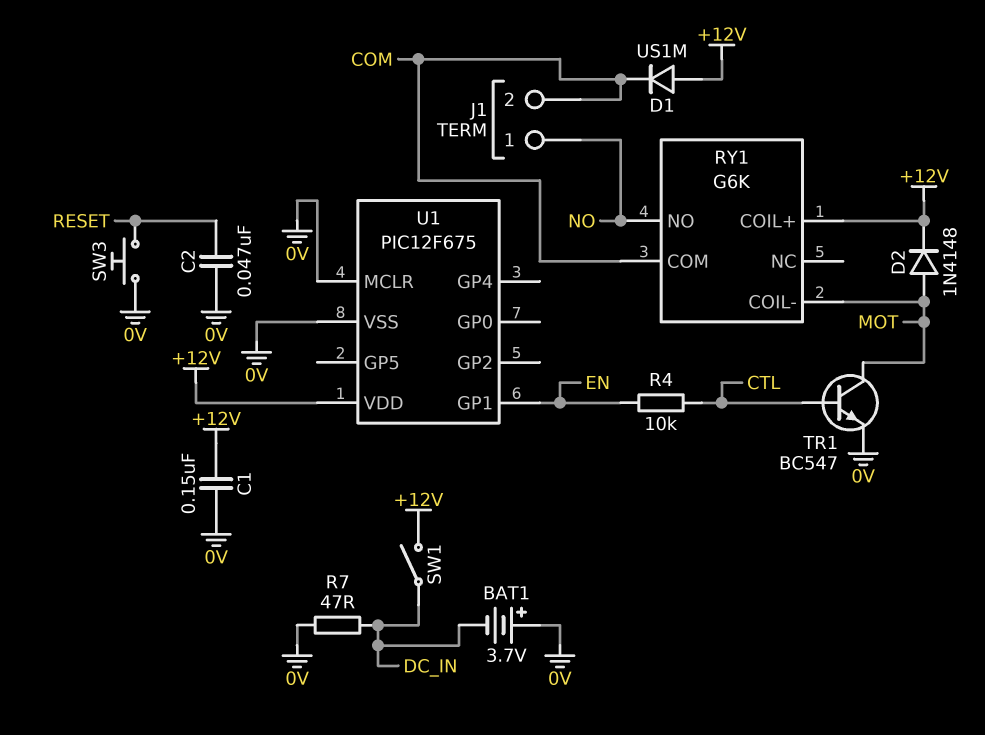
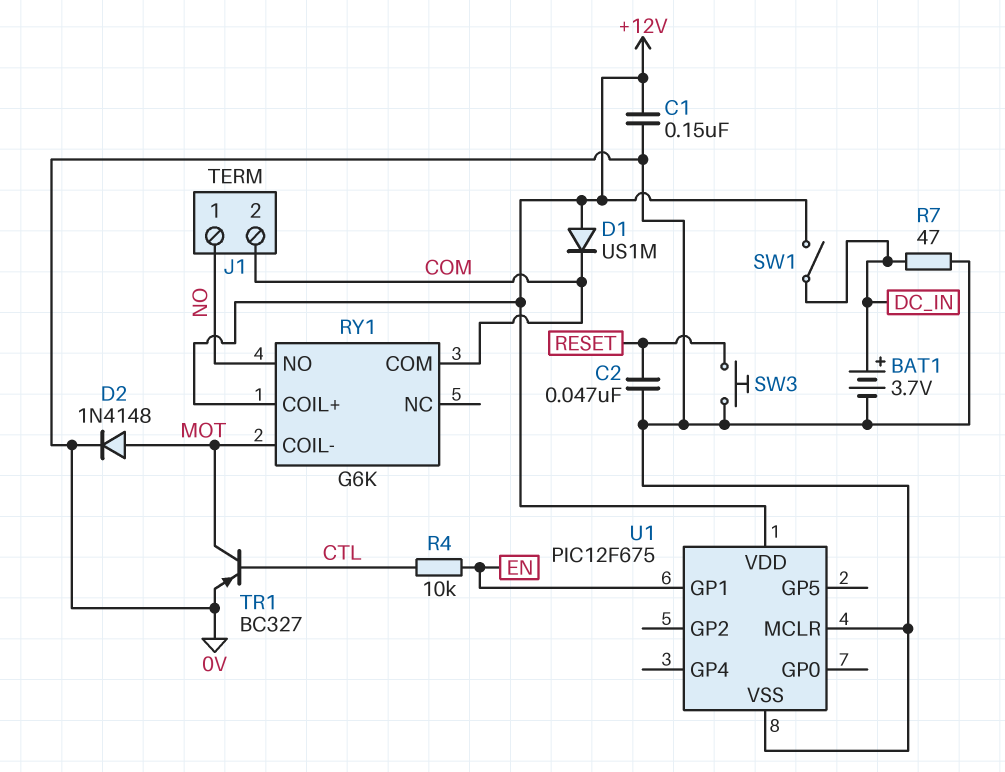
BAT1: 3.7V (plus 0V, minus DC_IN) -> 3.7V (plus DC_IN, minus 0V)
D2: diode 1N4148 (A MOT, K +12V) -> diode 1N4148 (A MOT, K 0V)
TR1: NPN BC547 (B CTL, C MOT, E 0V) -> PNP BC327 (B CTL, C MOT, E 0V)

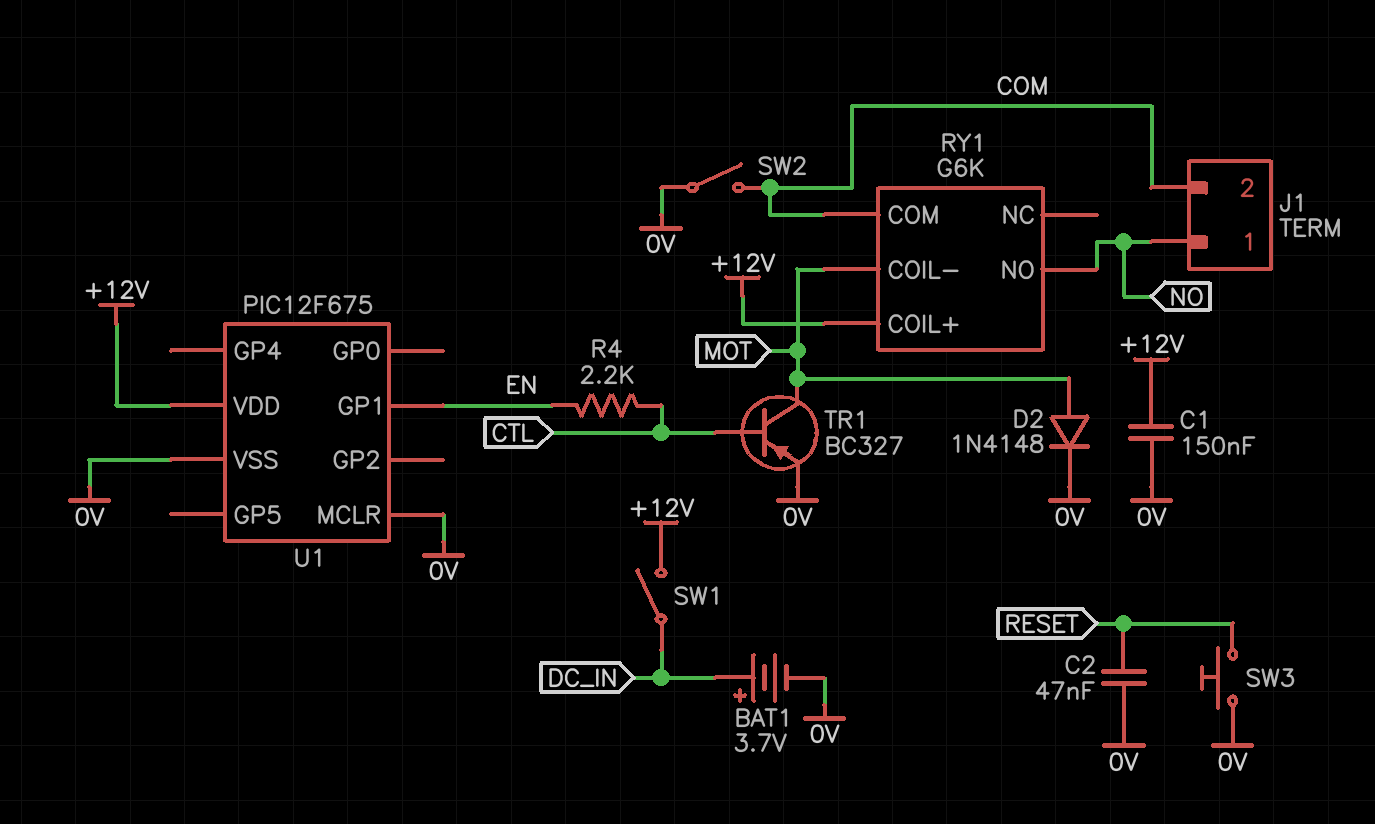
D1: diode US1M (A +12V, K COM) -> none
R4: 10k (CTL, EN) -> 2.2k (CTL, EN)
R7: 47 (0V, DC_IN) -> none
SW2: none -> switch (0V, COM)

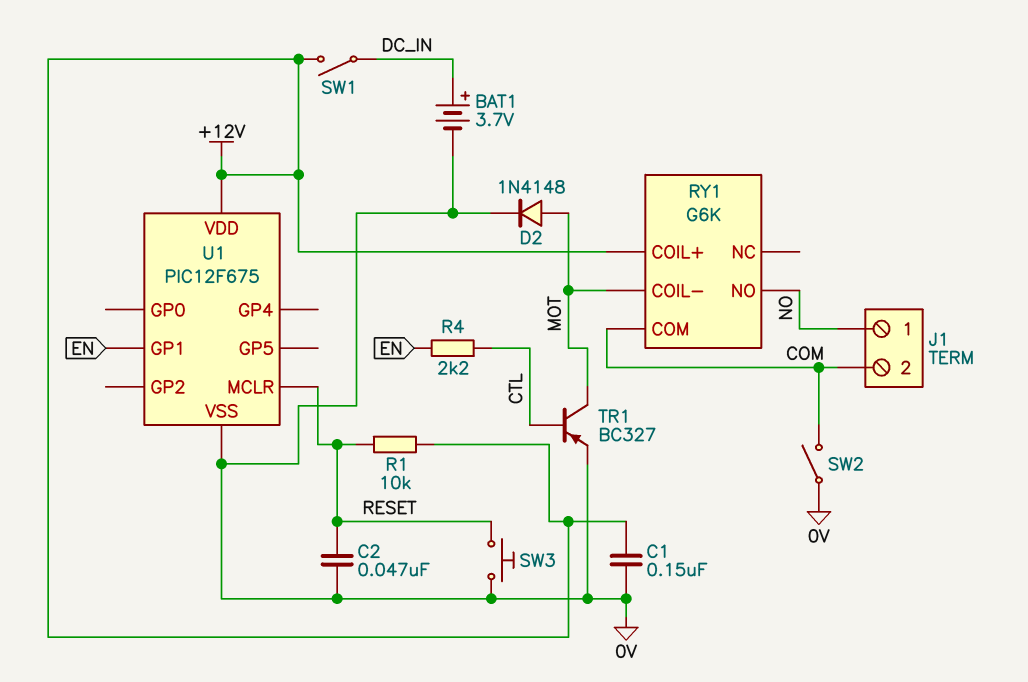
R1: none -> 10k (+12V, RESET)
U1 pin MCLR: 0V -> RESET

